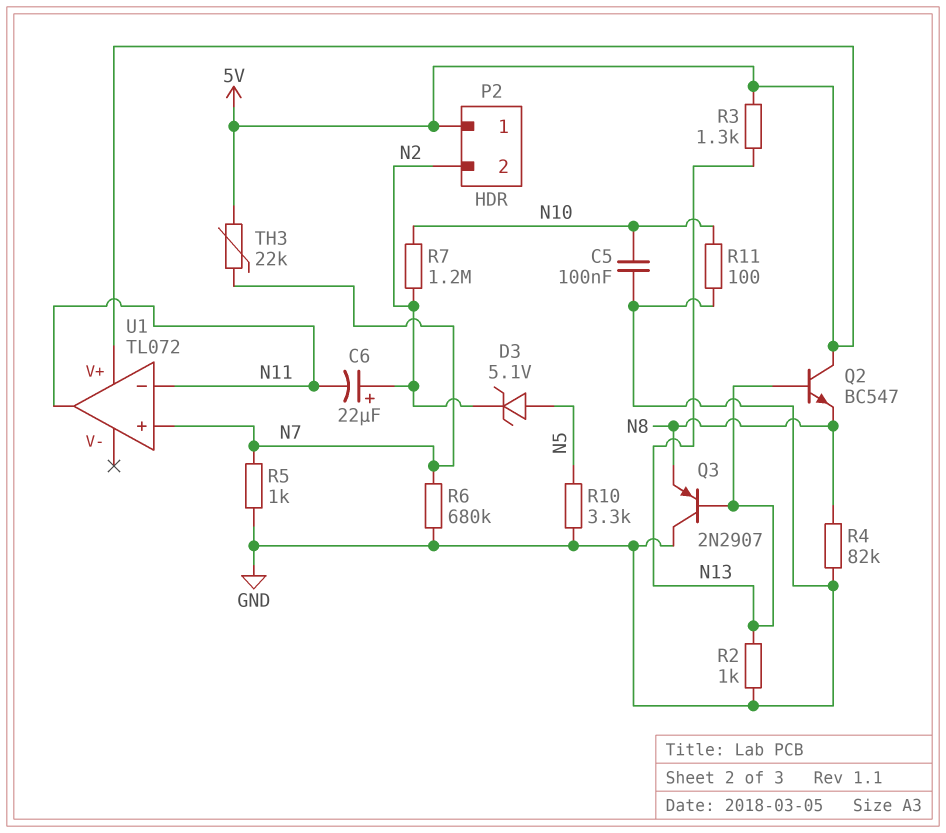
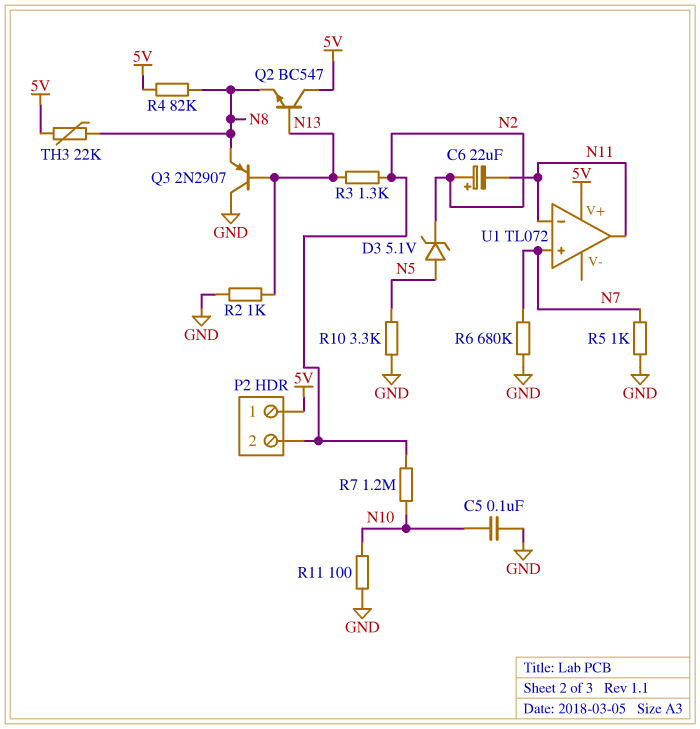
R3: 1.3k (5V, N13) -> 1.3k (N2, N13)
R4: 82k (GND, N8) -> 82k (5V, N8)
TH3: 22k (5V, N7) -> 22k (5V, N8)

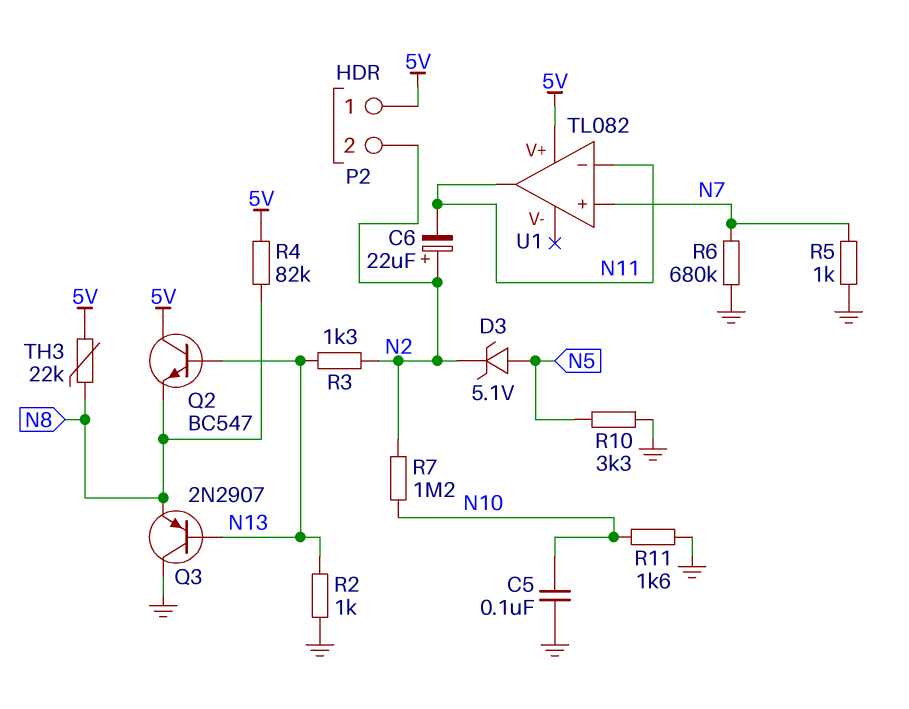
R11: 100 (GND, N10) -> 1.6k (GND, N10)
U1: TL072 -> TL082

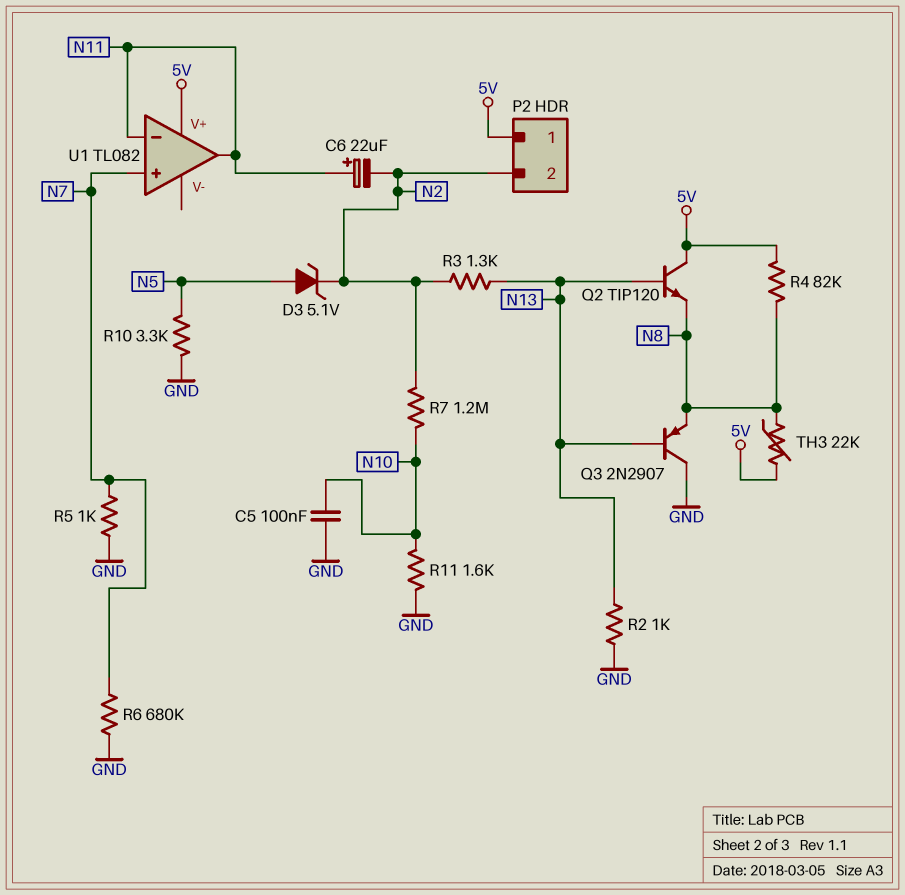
C6: 22uF (plus N2, minus N11) -> 22uF (plus N11, minus N2)
Q2: NPN BC547 (B N13, C 5V, E N8) -> NPN TIP120 (B N13, C 5V, E N8)

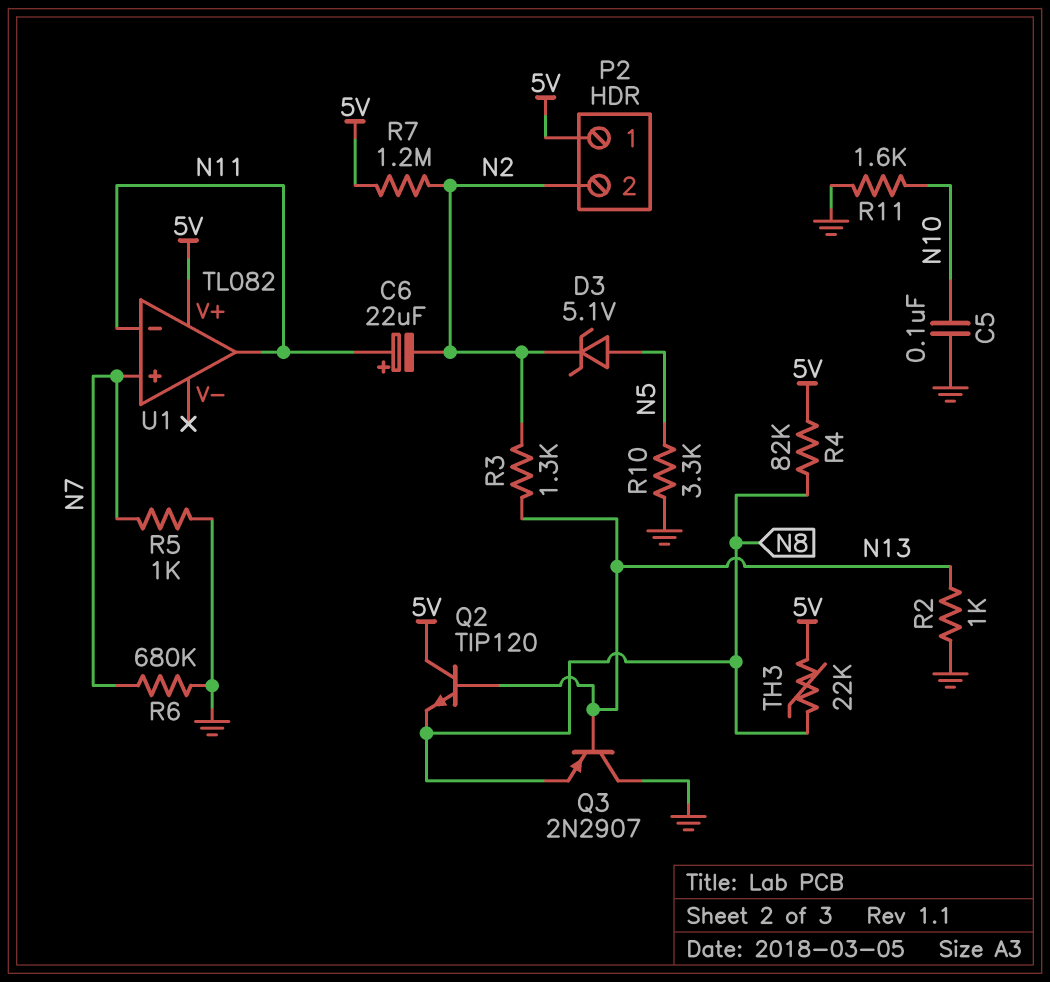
R7: 1.2M (N2, N10) -> 1.2M (5V, N2)

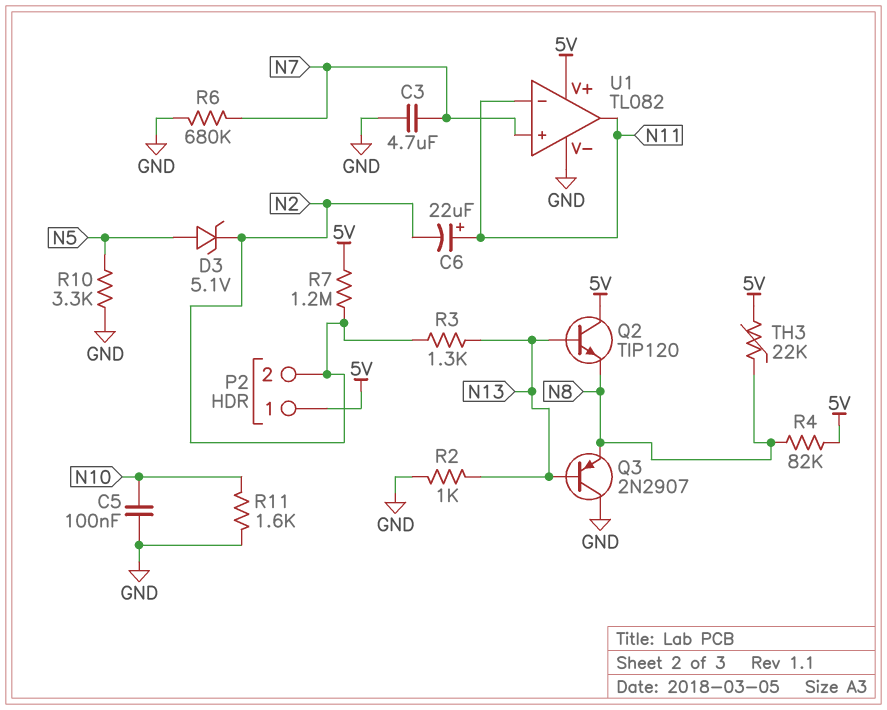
C3: none -> 4.7uF (GND, N7)
R5: 1k (GND, N7) -> none
U1 pin V-: none -> GND

